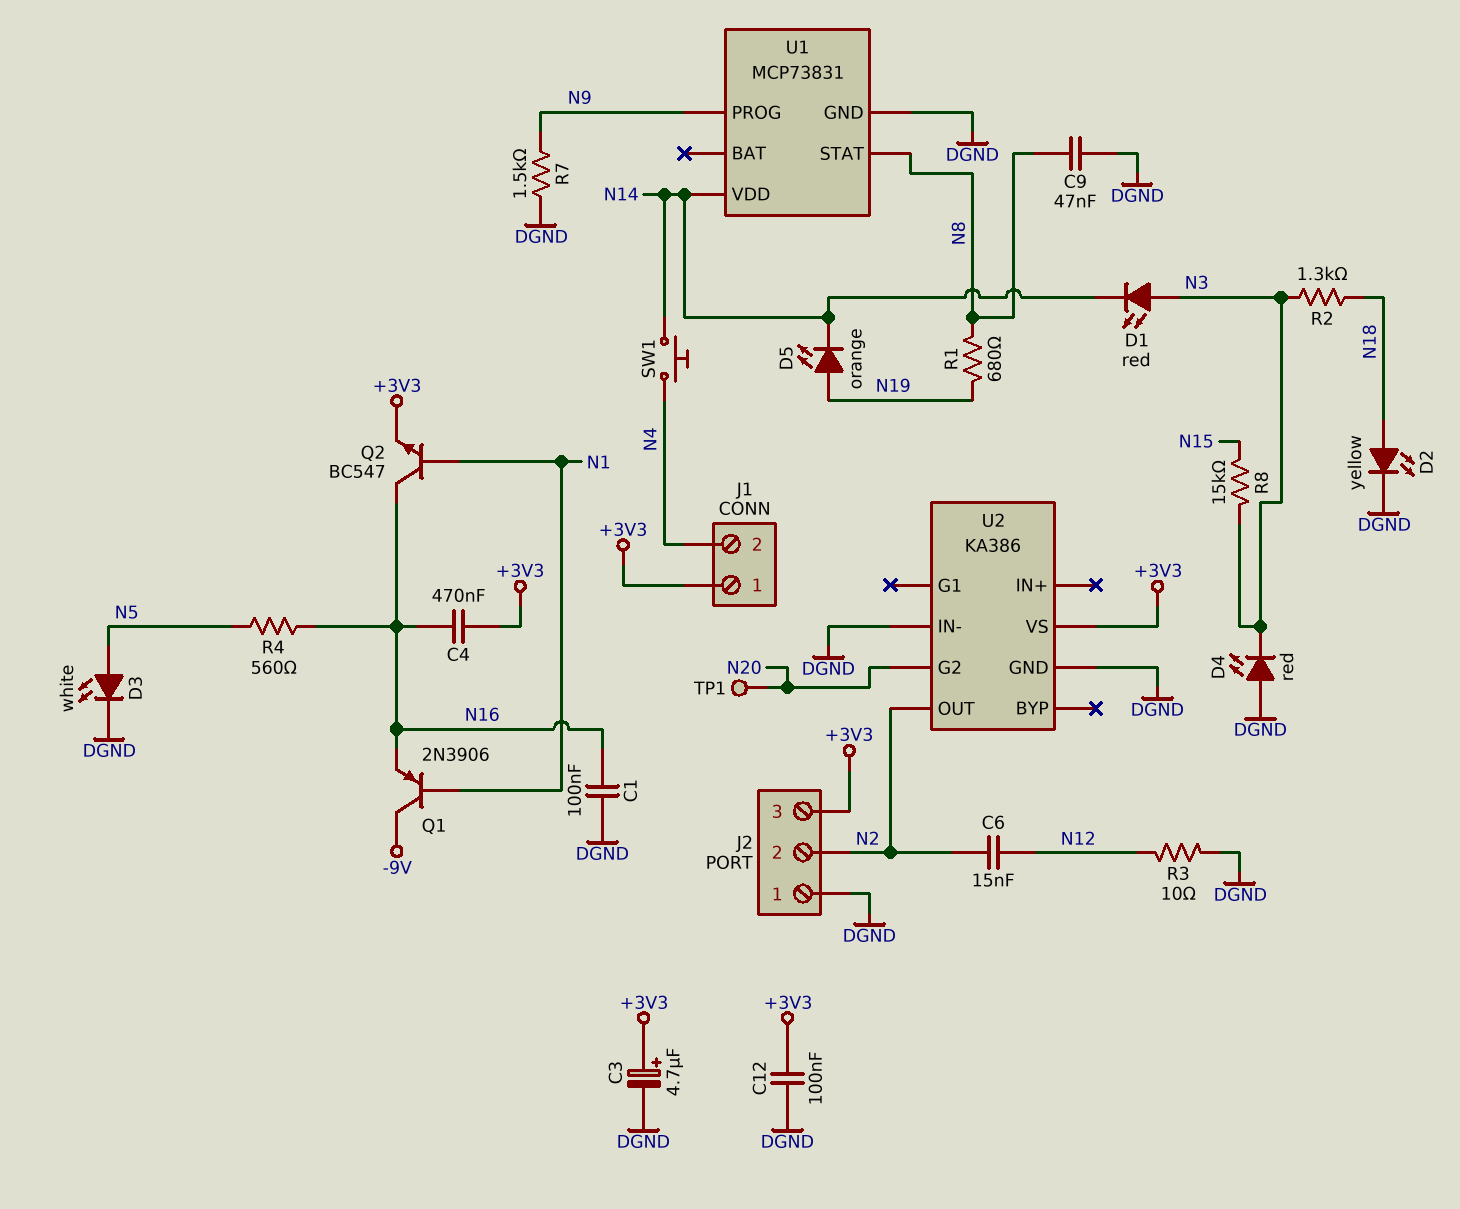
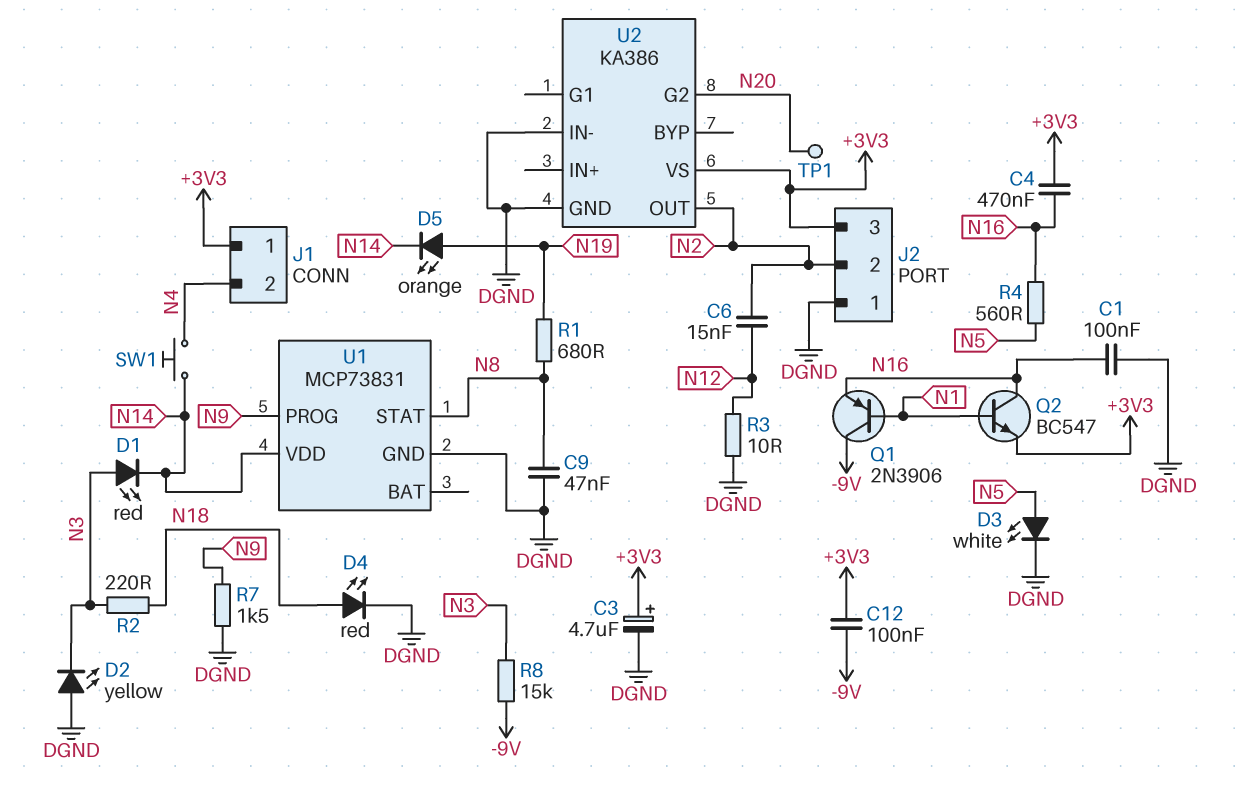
C12: 100nF (+3V3, DGND) -> 100nF (+3V3, -9V)
D2: LED yellow (A N18, K DGND) -> LED yellow (A DGND, K N3)
D4: LED red (A DGND, K N3) -> LED red (A N18, K DGND)
R2: 1.3k (N3, N18) -> 220 (N3, N18)
R8: 15k (N3, N15) -> 15k (-9V, N3)

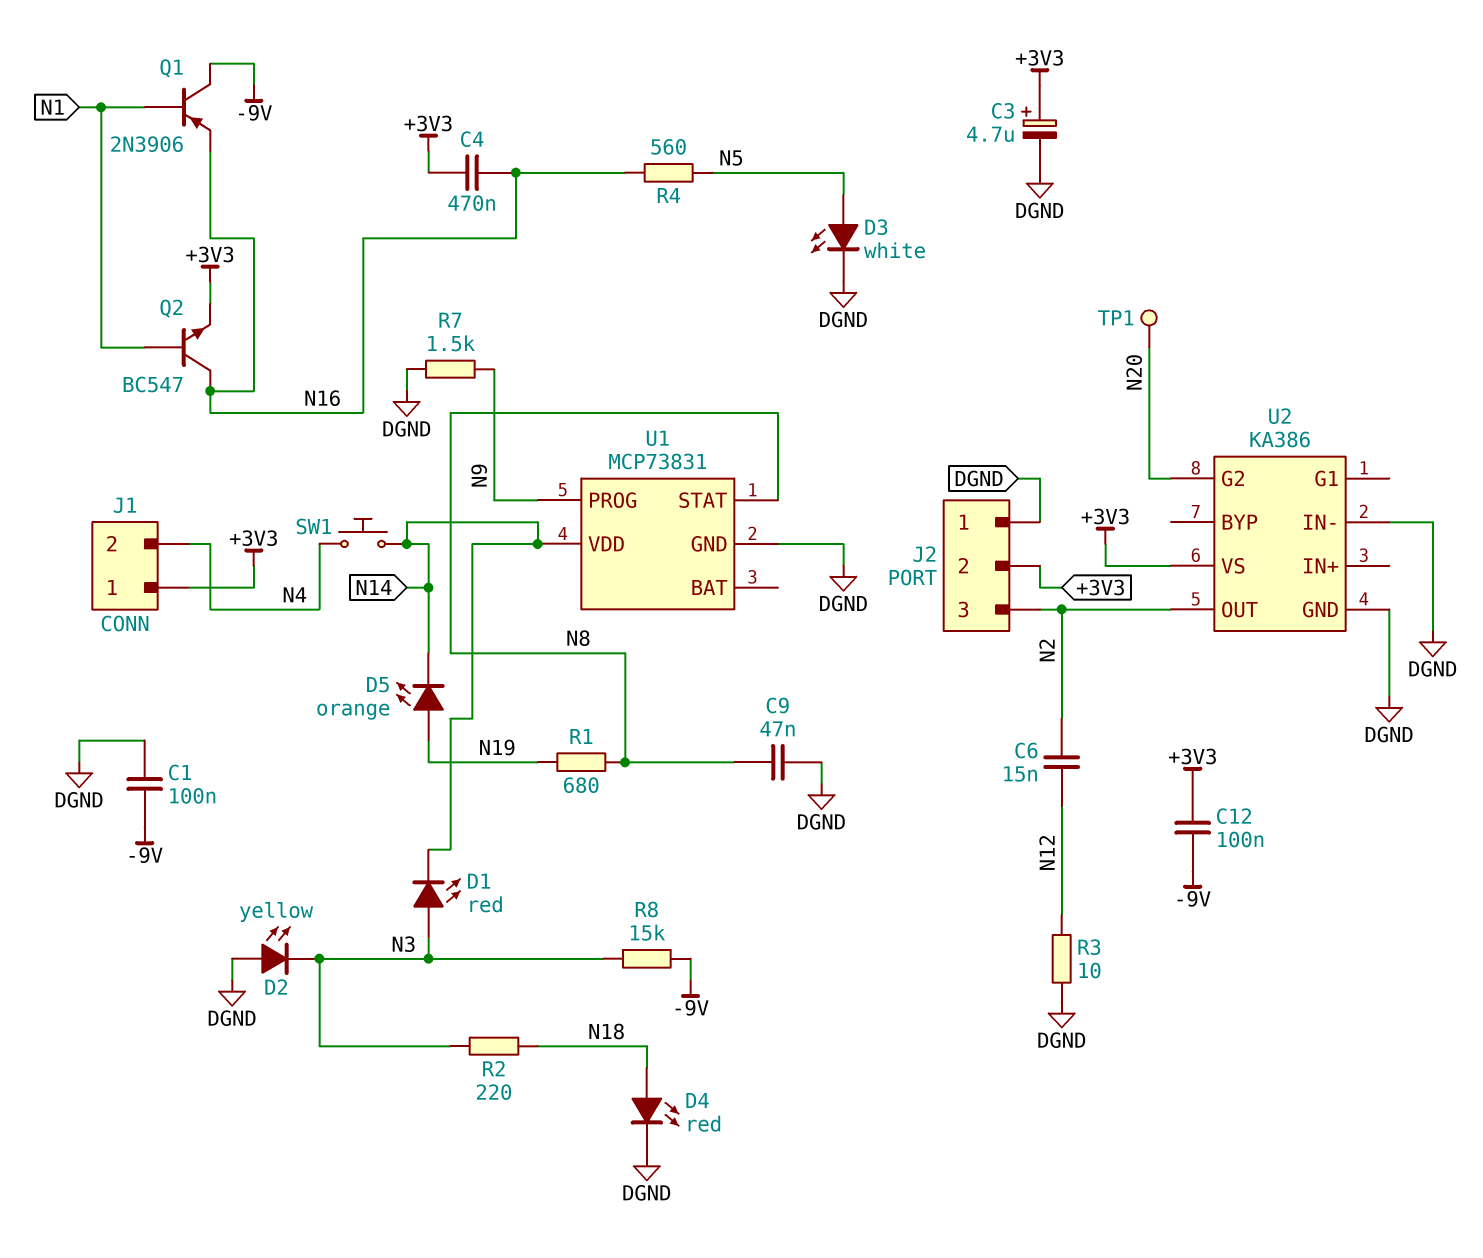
C1: 100nF (DGND, N16) -> 100nF (-9V, DGND)
J2 pin 2: N2 -> +3V3
J2 pin 3: +3V3 -> N2

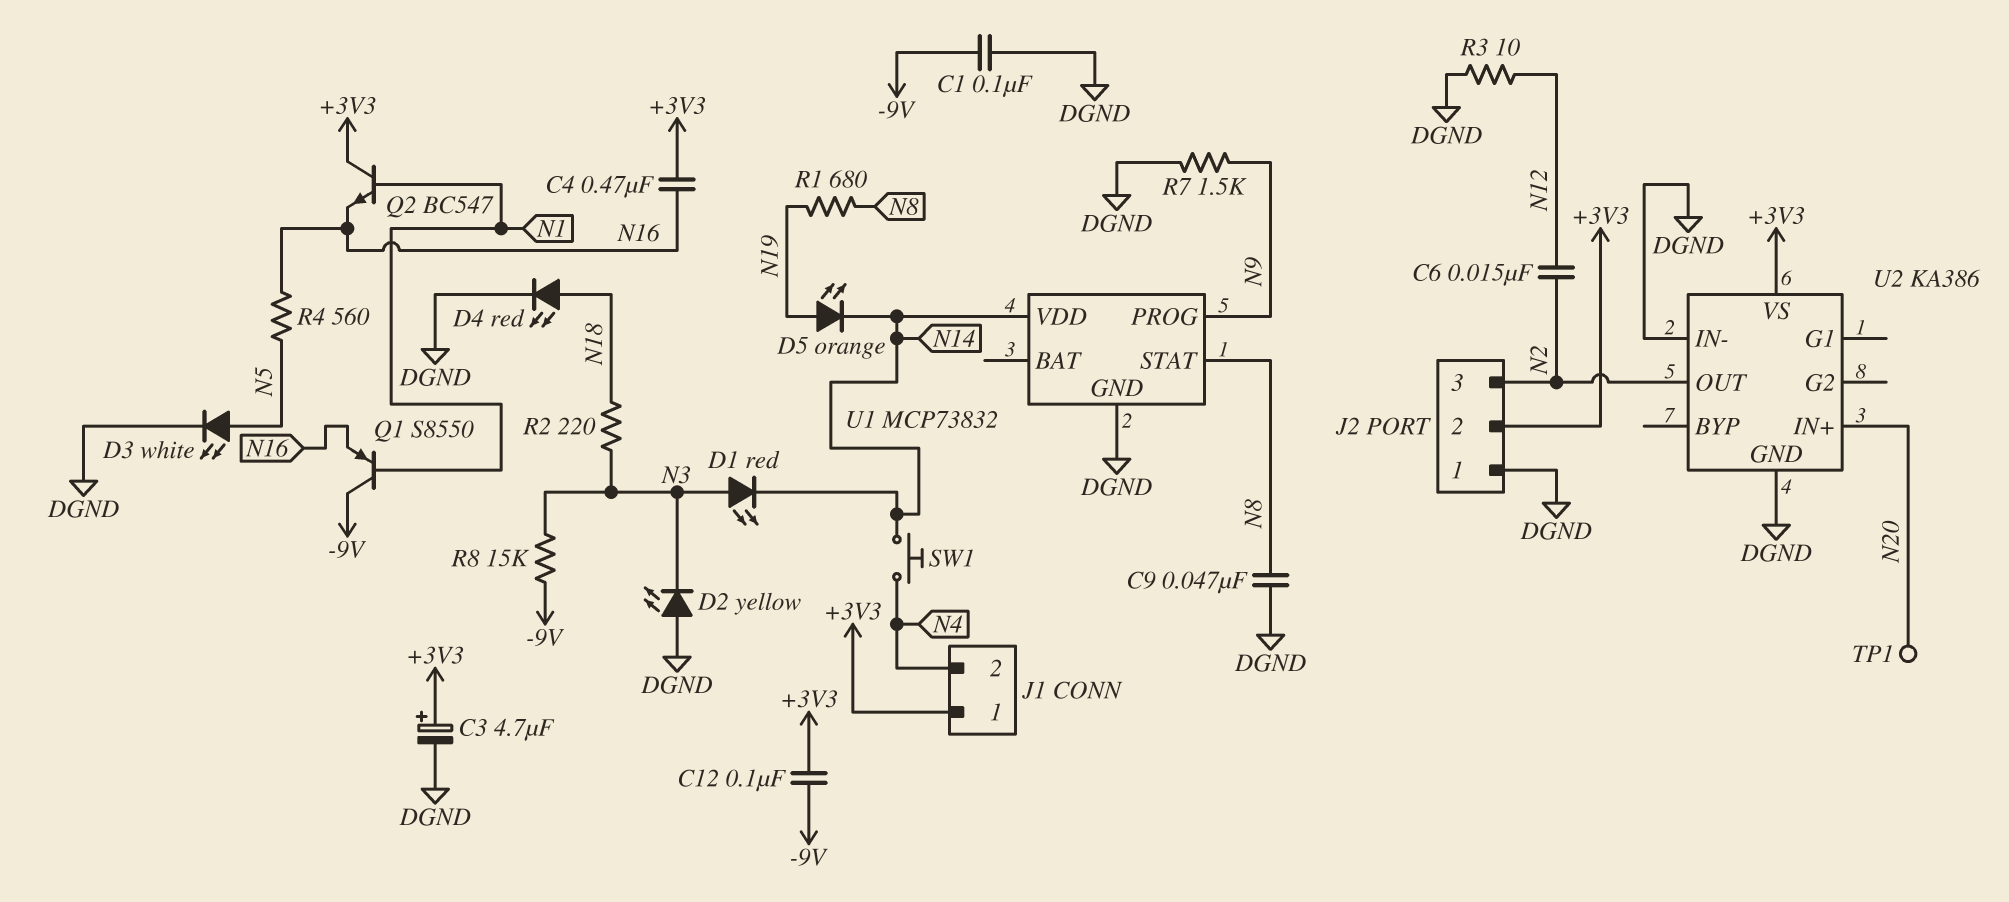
Q1: PNP 2N3906 (B N1, C -9V, E N16) -> PNP S8550 (B N1, C -9V, E N16)
Q2: NPN BC547 (B N1, C N16, E +3V3) -> NPN BC547 (B N1, C +3V3, E N16)
U1: MCP73831 -> MCP73832
U2 pin G2: N20 -> none
U2 pin IN+: none -> N20

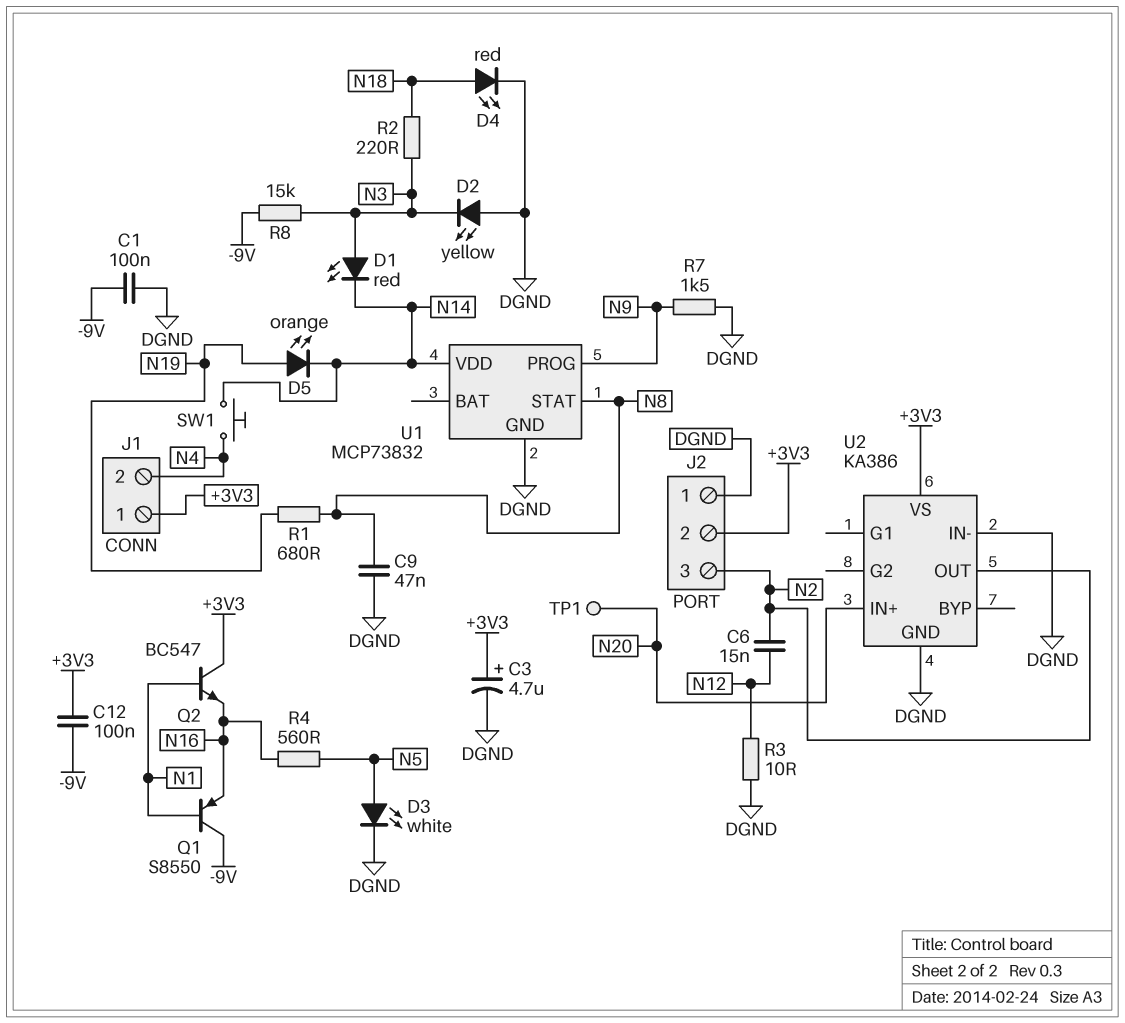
C4: 470nF (+3V3, N16) -> none

